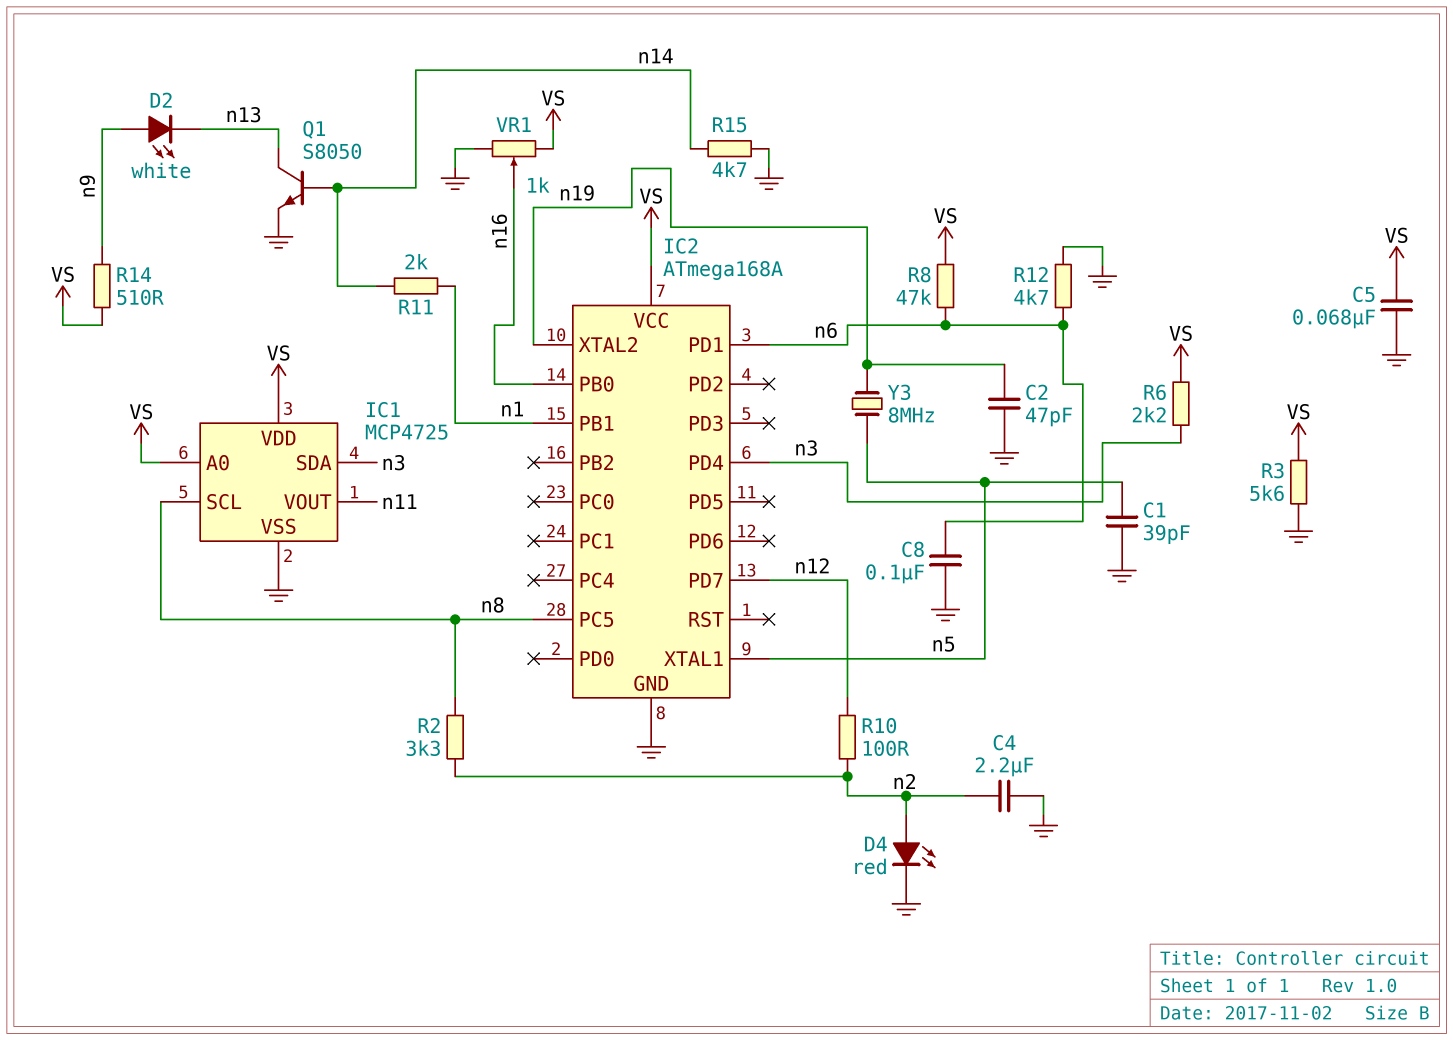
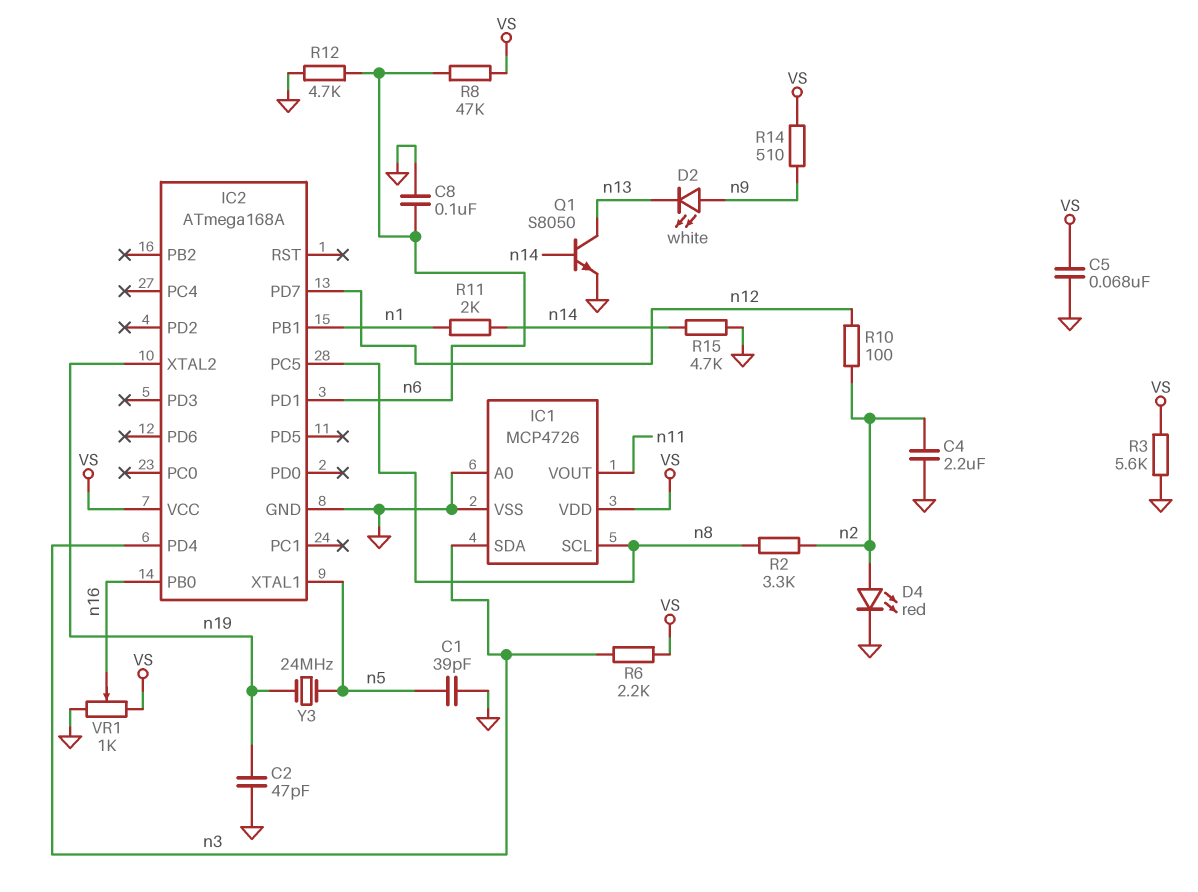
IC1: MCP4725 -> MCP4726
IC1 pin A0: VS -> GND
Y3: 8MHz (n5, n19) -> 24MHz (n5, n19)

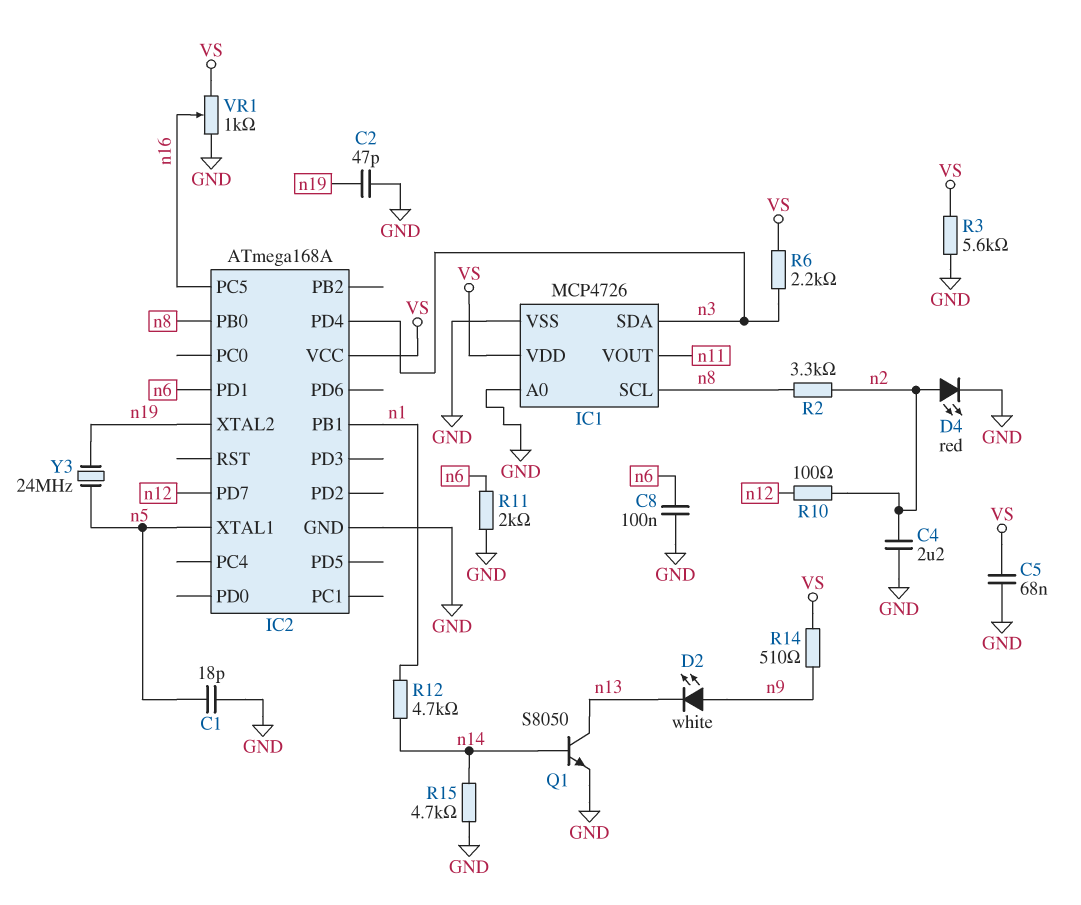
C1: 39pF (GND, n5) -> 18pF (GND, n5)
IC2 pin PB0: n16 -> n8
IC2 pin PC5: n8 -> n16
R8: 47k (VS, n6) -> none
R11: 2k (n1, n14) -> 2k (GND, n6)
R12: 4.7k (GND, n6) -> 4.7k (n1, n14)

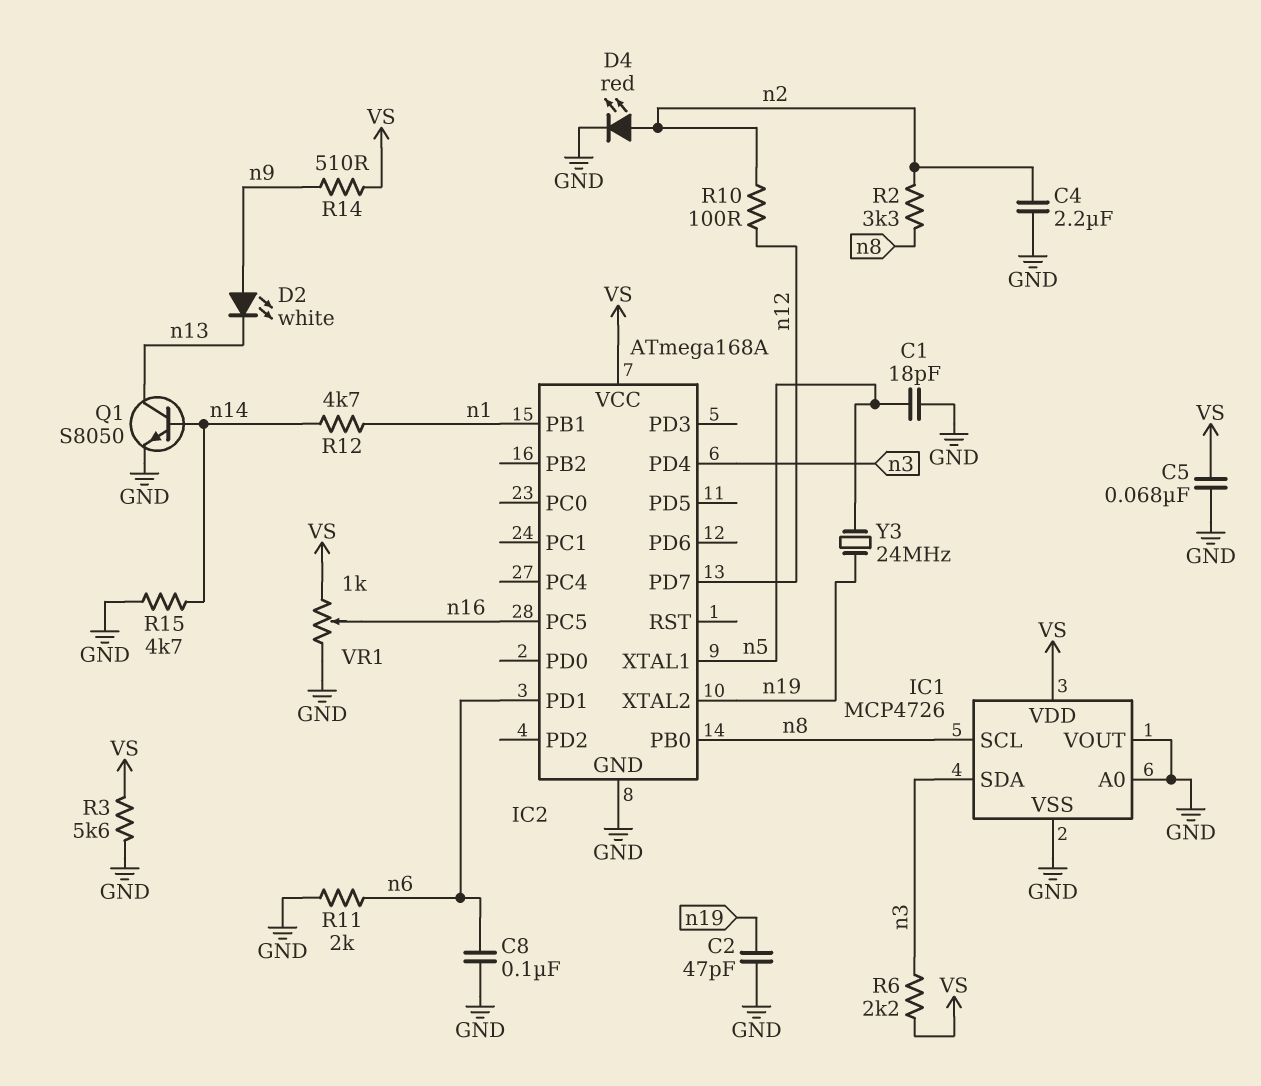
IC1 pin VOUT: n11 -> GND

